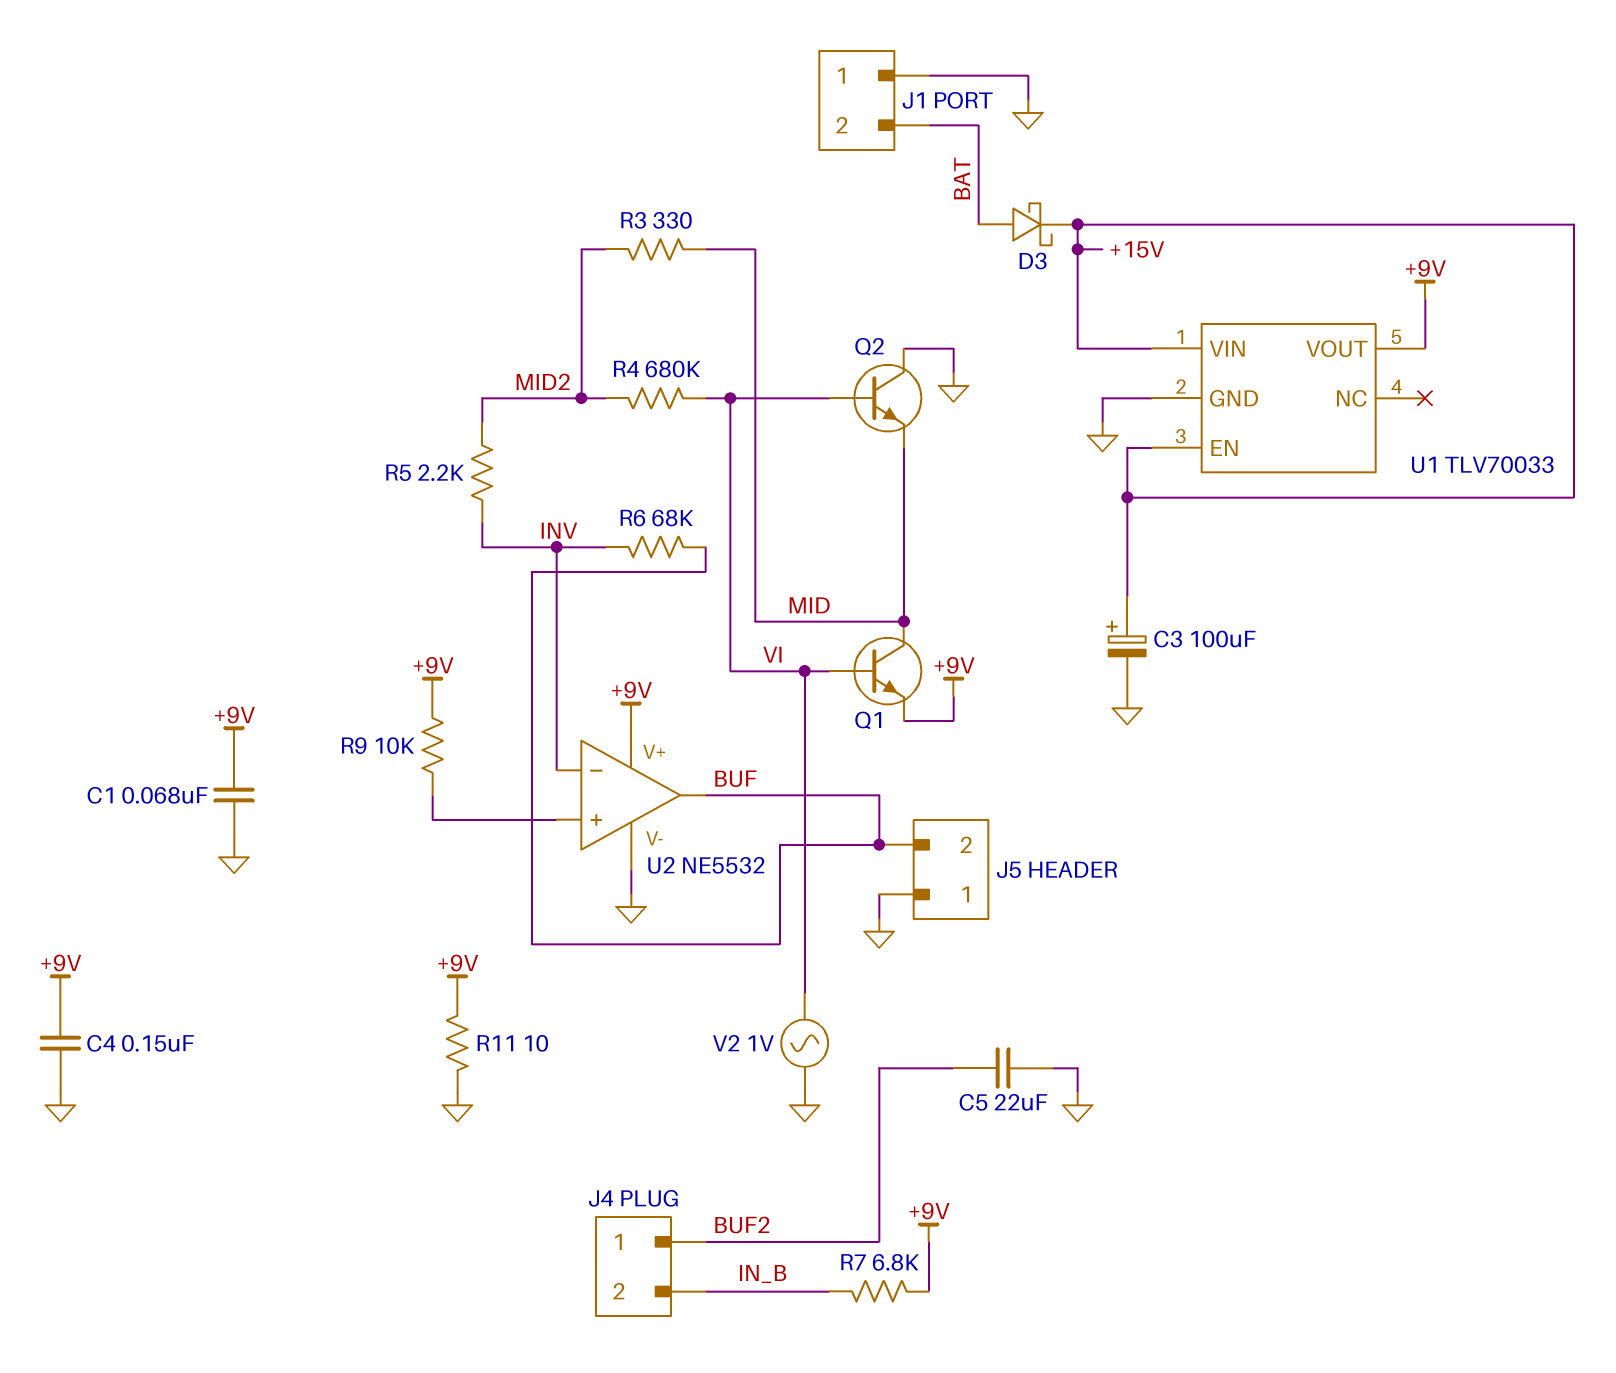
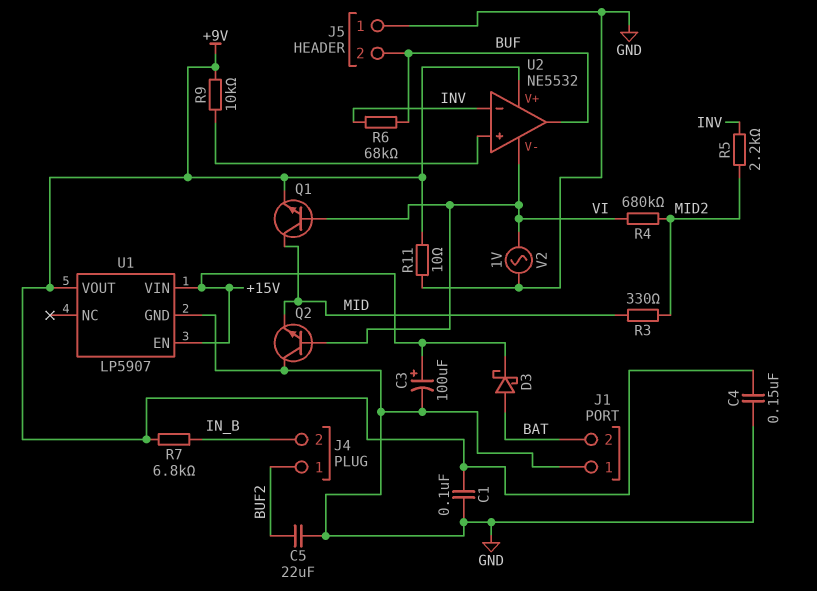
C1: 68nF (+9V, GND) -> 100nF (+9V, GND)
U1: TLV70033 -> LP5907
U2 pin V-: GND -> VI

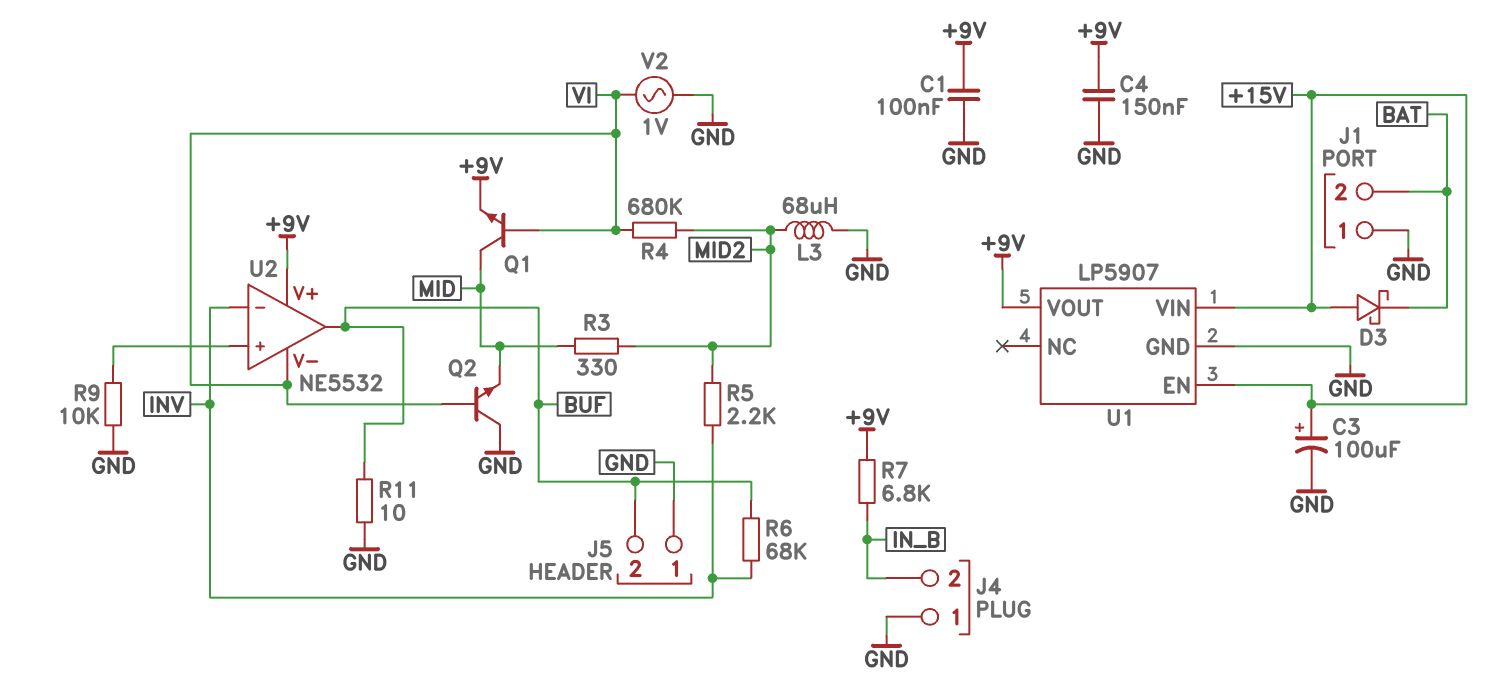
C5: 22uF (BUF2, GND) -> none
D3: schottky (A BAT, K +15V) -> schottky (A +15V, K BAT)
J4 pin 1: BUF2 -> GND
L3: none -> 68uH (GND, MID2)
R9: 10k (+9V, U2/in+) -> 10k (GND, U2/in+)
R11: 10 (+9V, GND) -> 10 (BUF, GND)

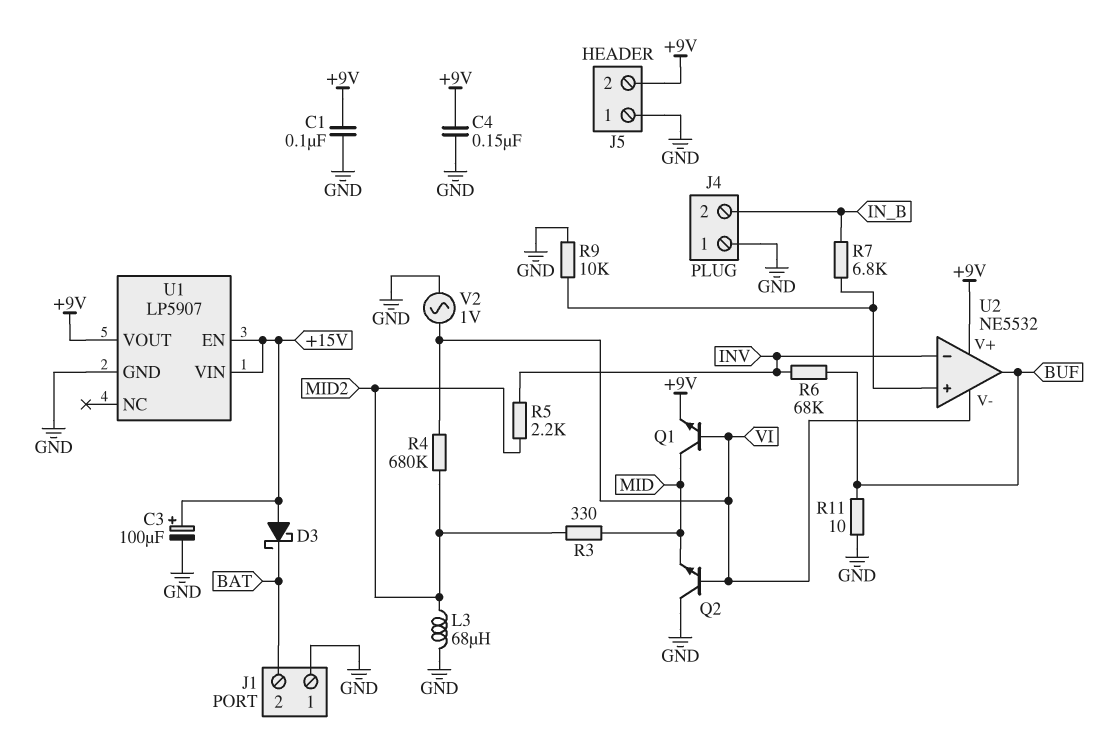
J5 pin 2: BUF -> +9V
R7: 6.8k (+9V, IN_B) -> 6.8k (IN_B, U2/in+)

